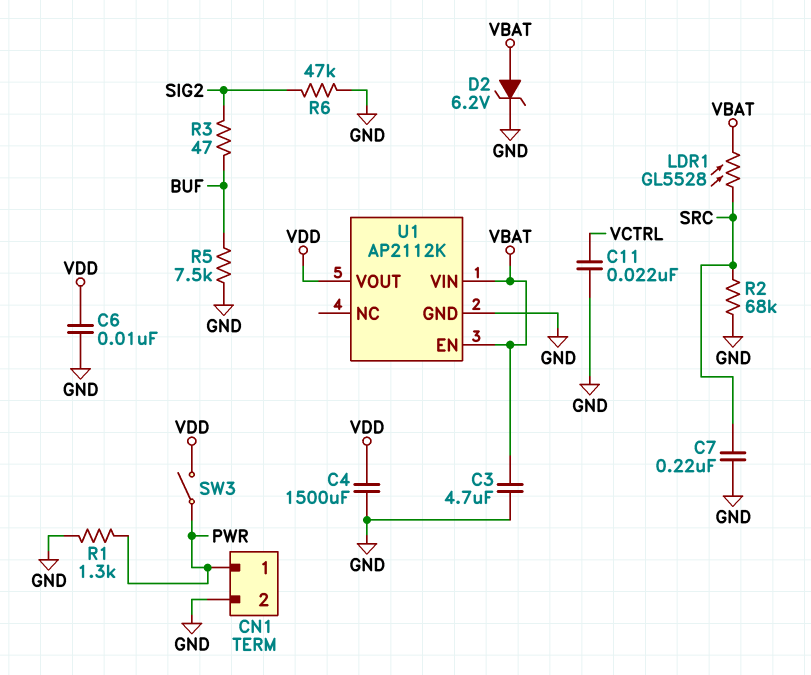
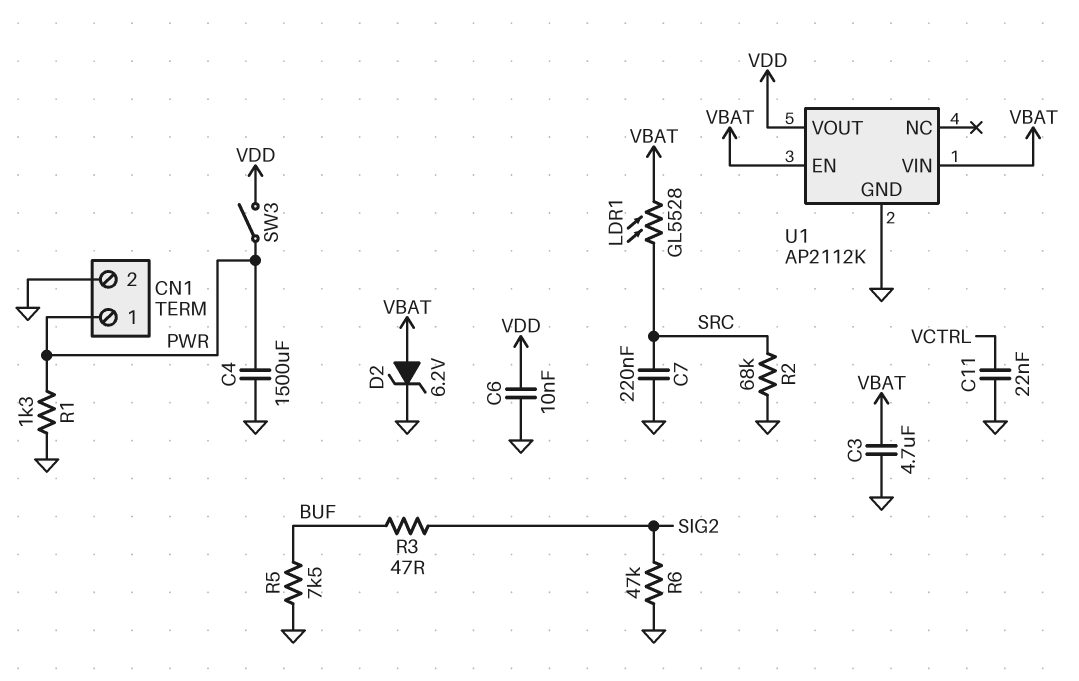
C4: 1500uF (GND, VDD) -> 1500uF (GND, PWR)

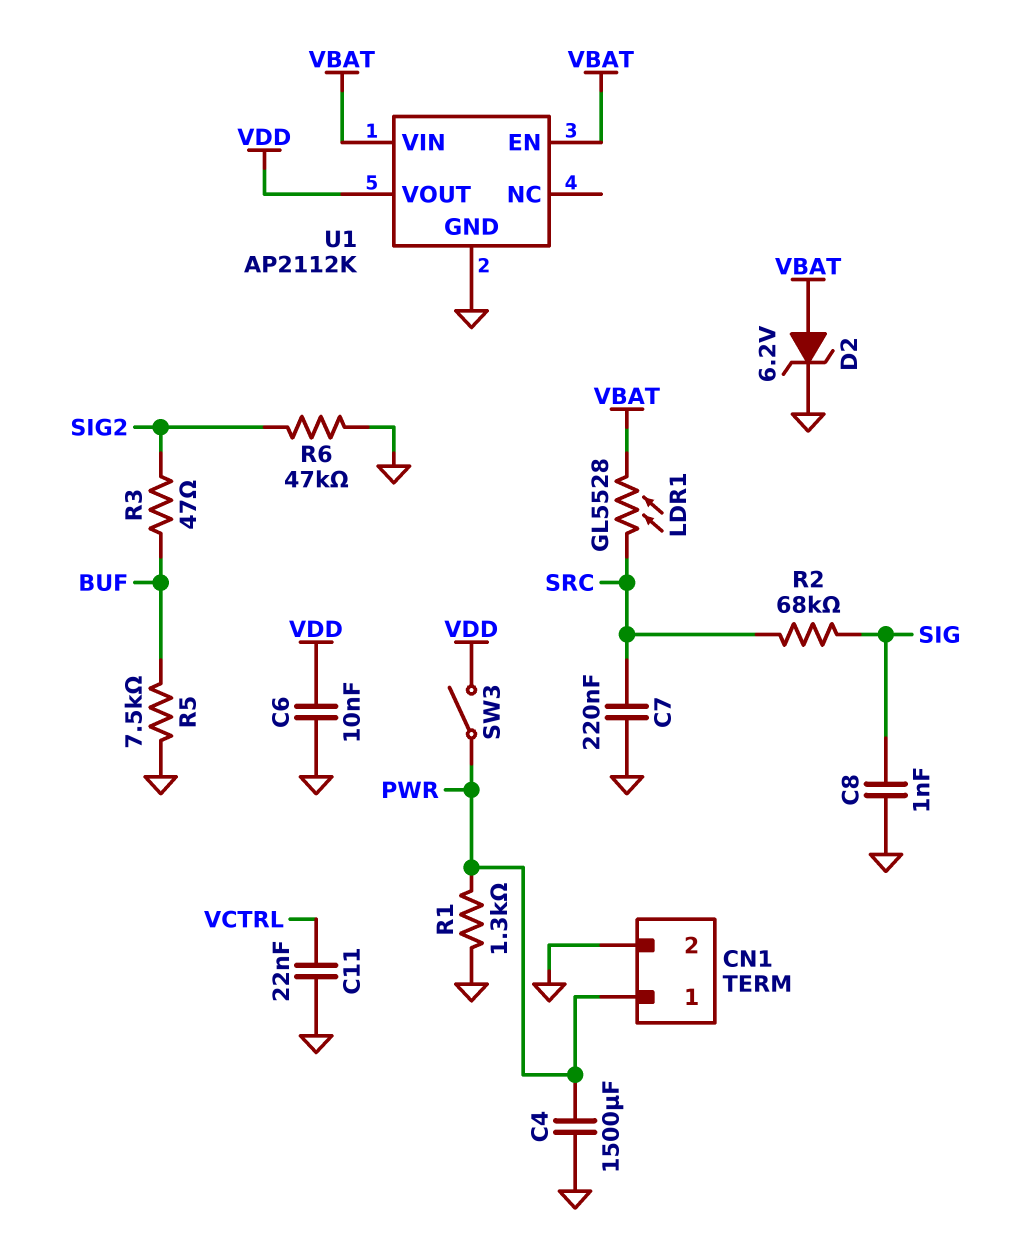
C3: 4.7uF (GND, VBAT) -> none
C8: none -> 1nF (GND, SIG)
R2: 68k (GND, SRC) -> 68k (SIG, SRC)

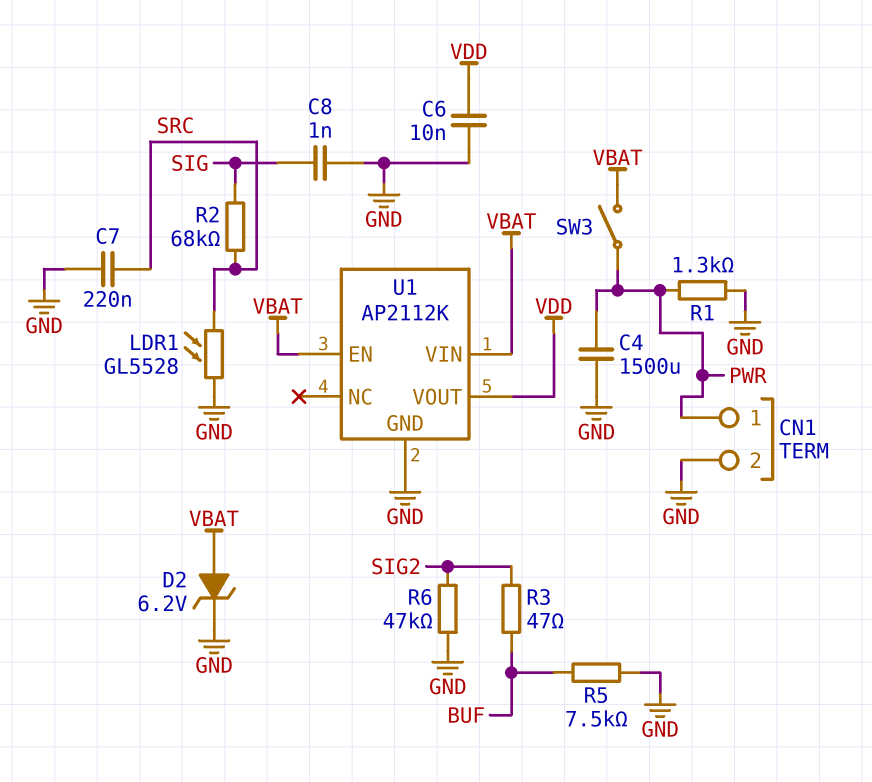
C11: 22nF (GND, VCTRL) -> none
LDR1: GL5528 (SRC, VBAT) -> GL5528 (GND, SRC)
SW3: switch (PWR, VDD) -> switch (PWR, VBAT)

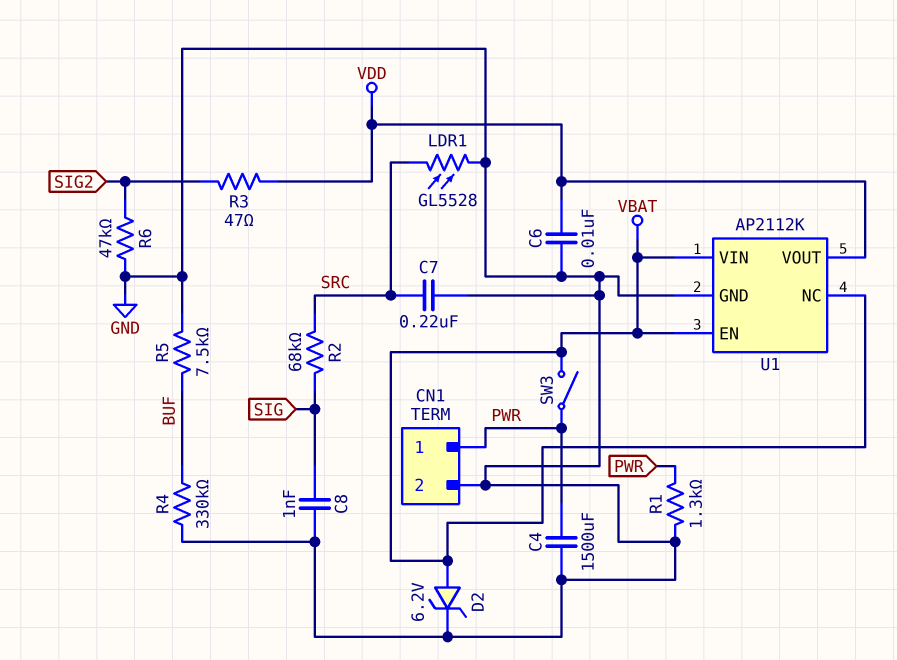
R3: 47 (BUF, SIG2) -> 47 (SIG2, VDD)
R4: none -> 330k (BUF, GND)
U1 pin NC: none -> VBAT

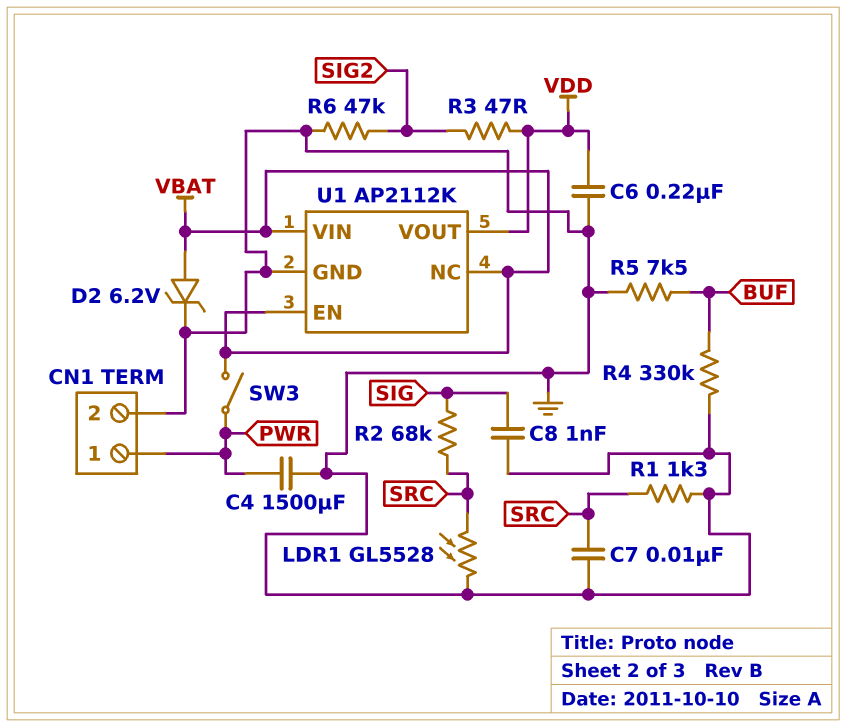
C6: 10nF (GND, VDD) -> 220nF (GND, VDD)
C7: 220nF (GND, SRC) -> 10nF (GND, SRC)
R1: 1.3k (GND, PWR) -> 1.3k (GND, SRC)

